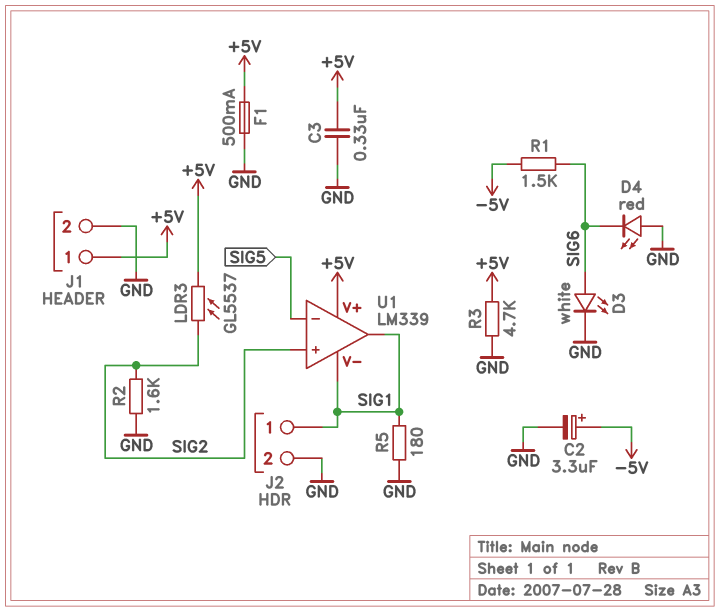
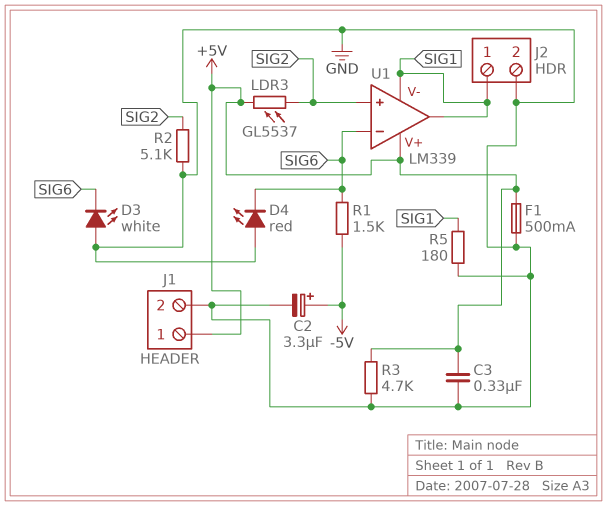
D3: LED white (A SIG6, K GND) -> LED white (A GND, K SIG6)
R2: 1.6k (GND, SIG2) -> 5.1k (GND, SIG2)
U1 pin in-: SIG5 -> SIG6

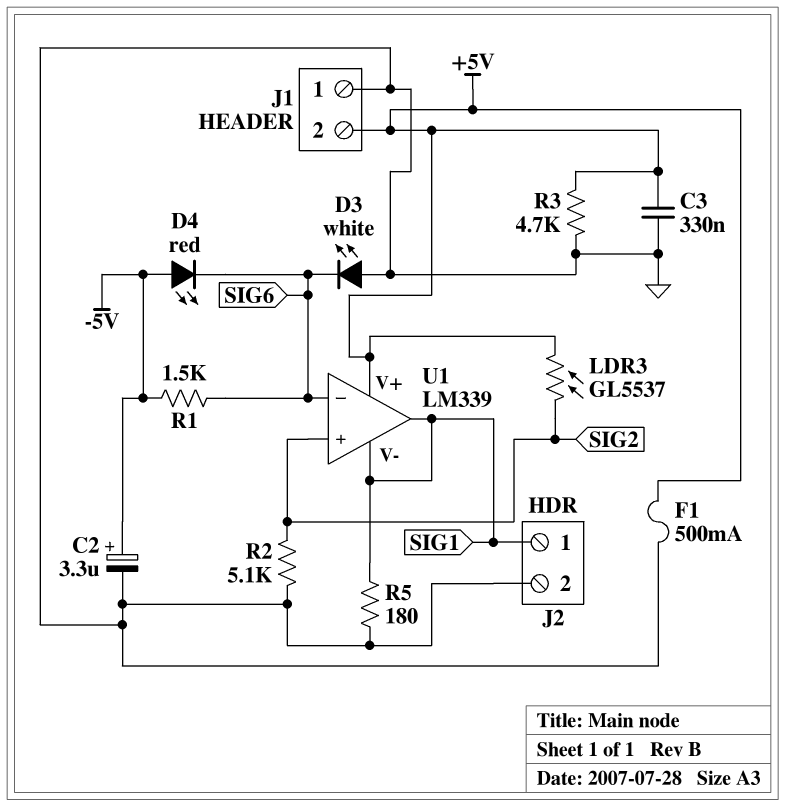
D4: LED red (A GND, K SIG6) -> LED red (A -5V, K SIG6)
J1 pin 1: +5V -> GND
J1 pin 2: GND -> +5V

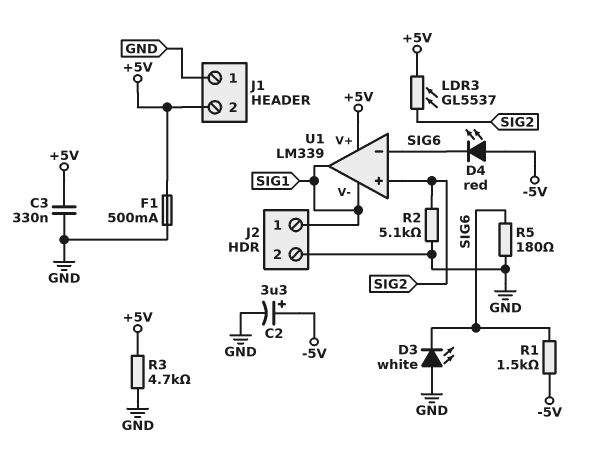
R5: 180 (GND, SIG1) -> 180 (GND, SIG6)

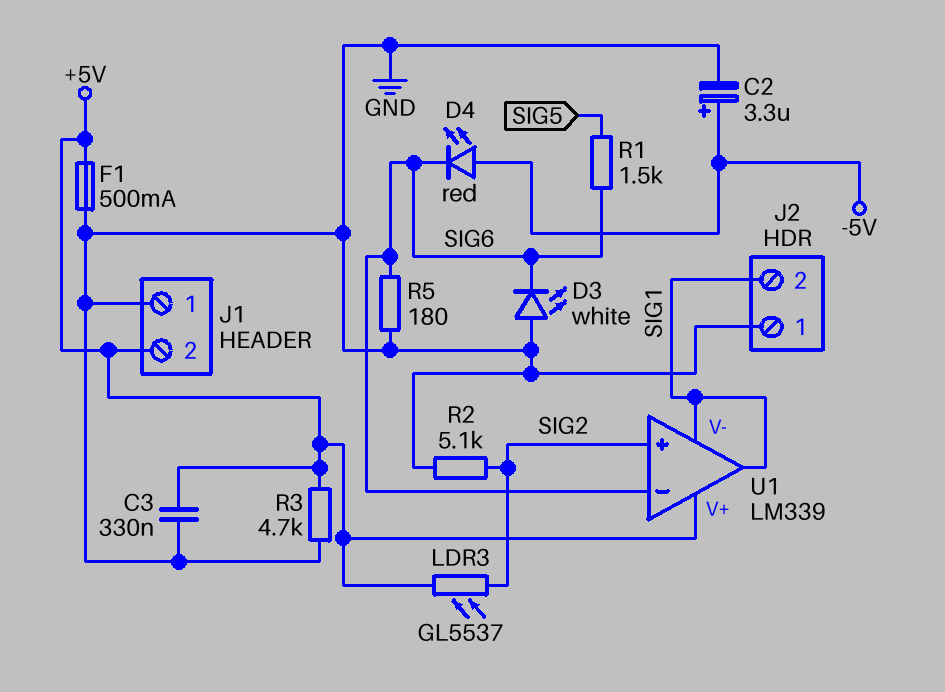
J2 pin 1: SIG1 -> GND
J2 pin 2: GND -> SIG1
R1: 1.5k (-5V, SIG6) -> 1.5k (SIG5, SIG6)

